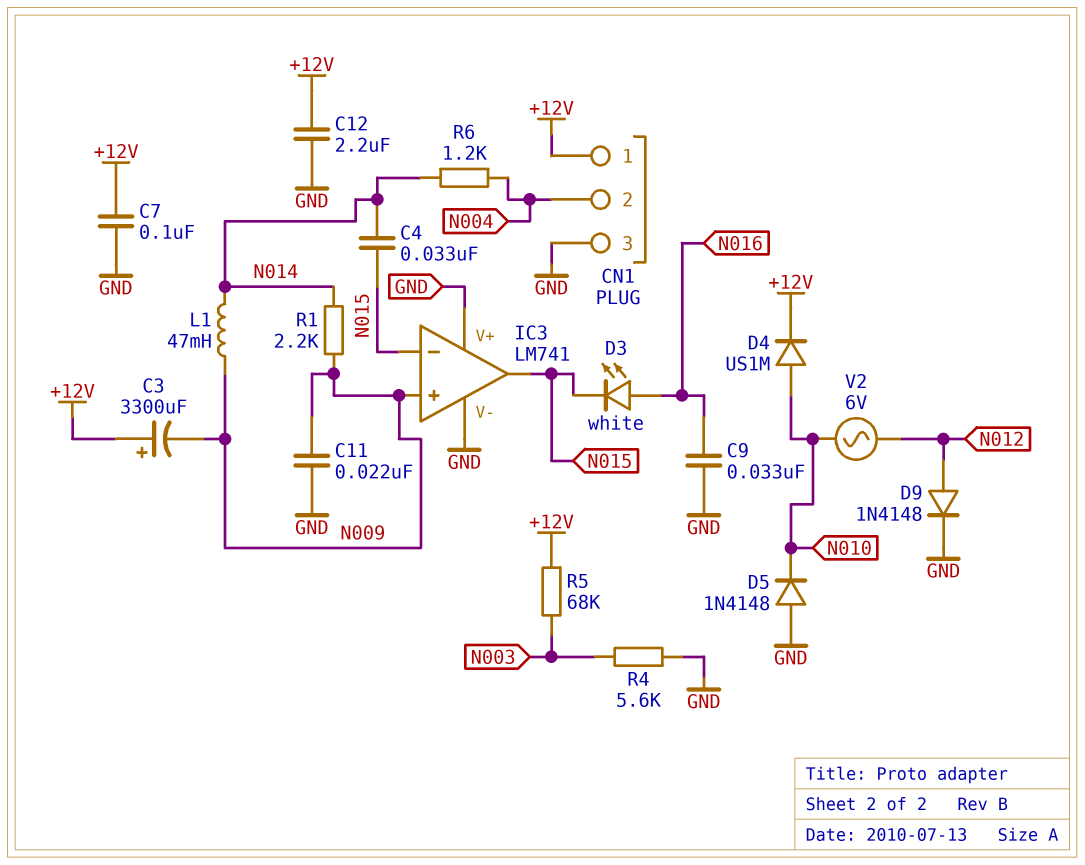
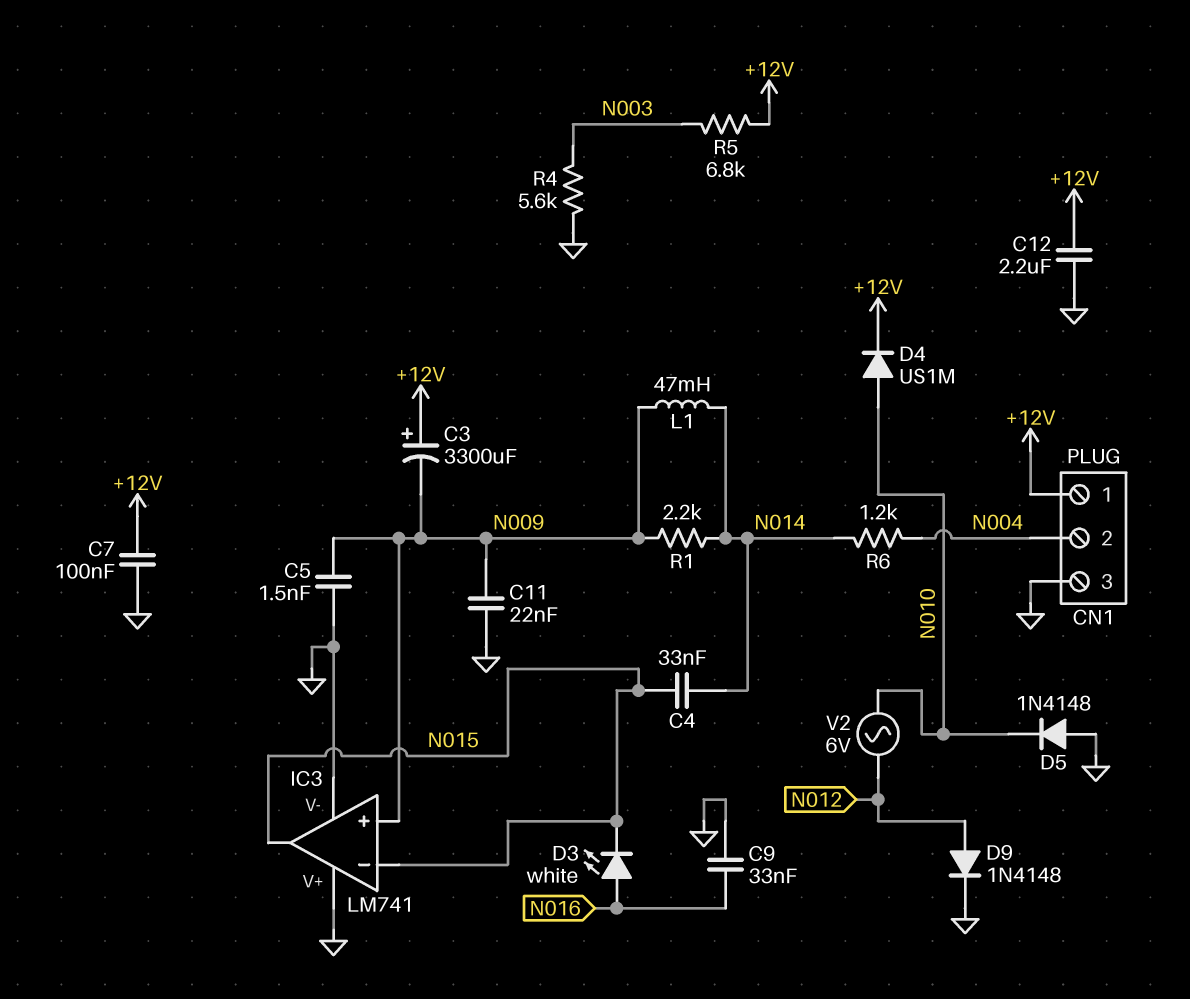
C5: none -> 1.5nF (GND, N009)
R5: 68k (+12V, N003) -> 6.8k (+12V, N003)

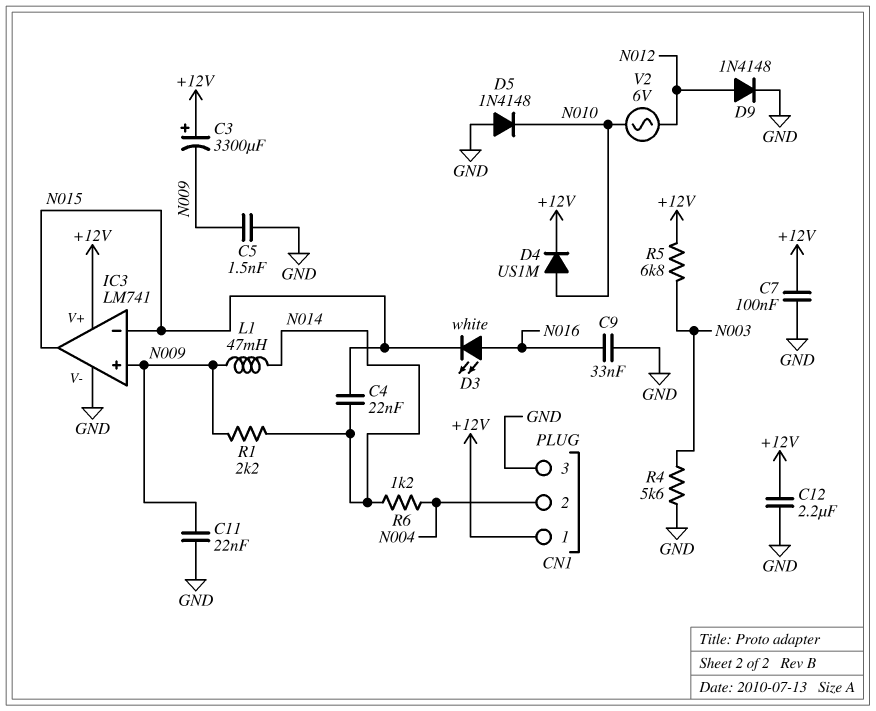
C4: 33nF (N014, N015) -> 22nF (N014, N015)
IC3 pin V+: GND -> +12V

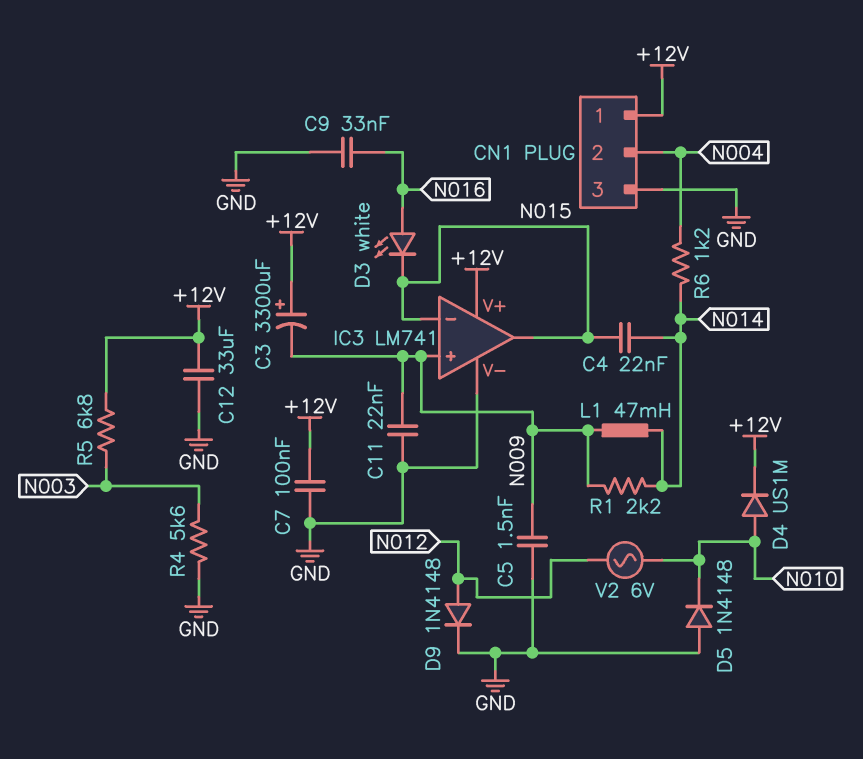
C12: 2.2uF (+12V, GND) -> 33uF (+12V, GND)

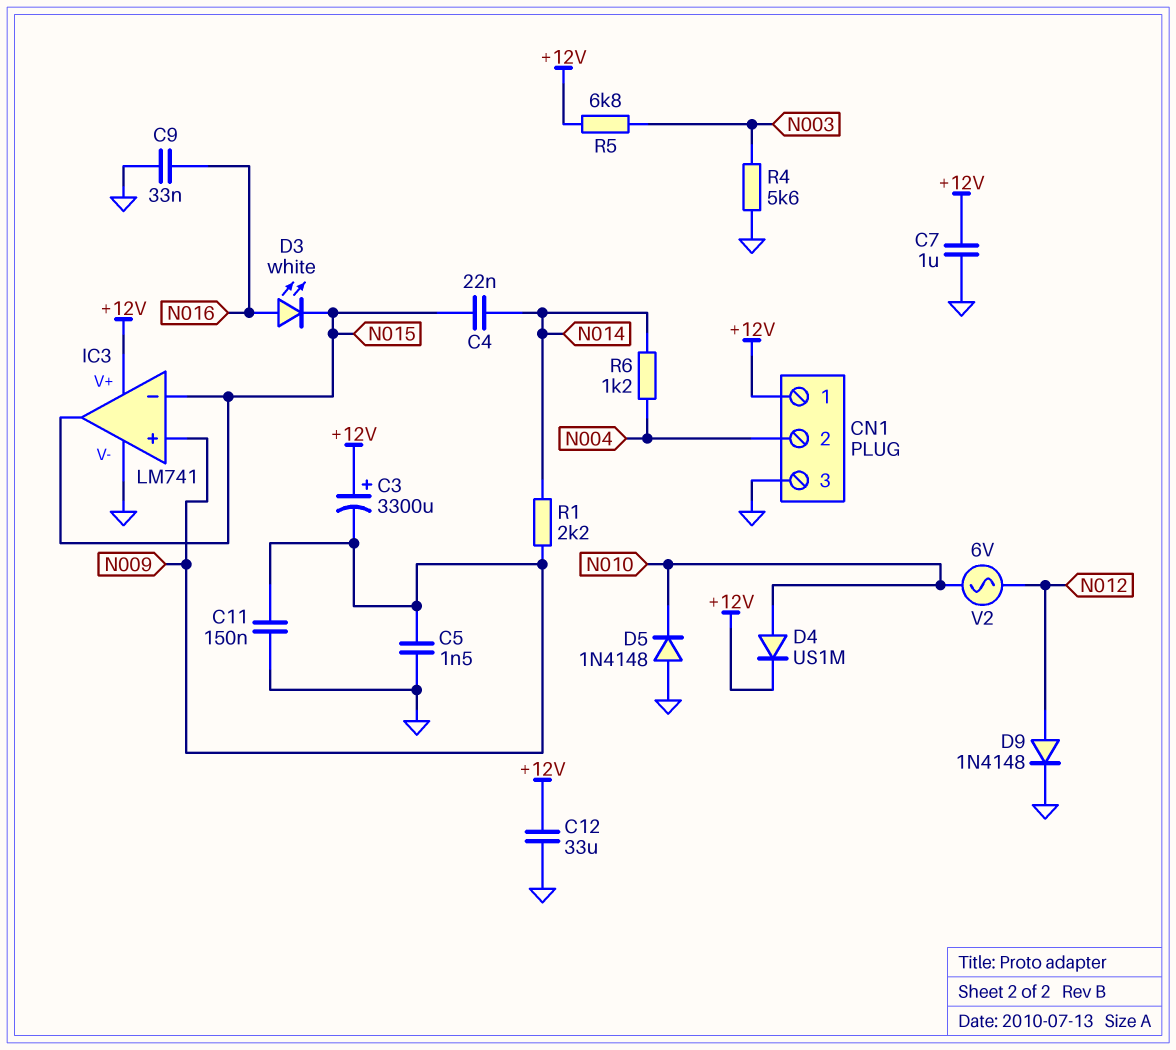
C7: 100nF (+12V, GND) -> 1uF (+12V, GND)
C11: 22nF (GND, N009) -> 150nF (GND, N009)
L1: 47mH (N009, N014) -> none

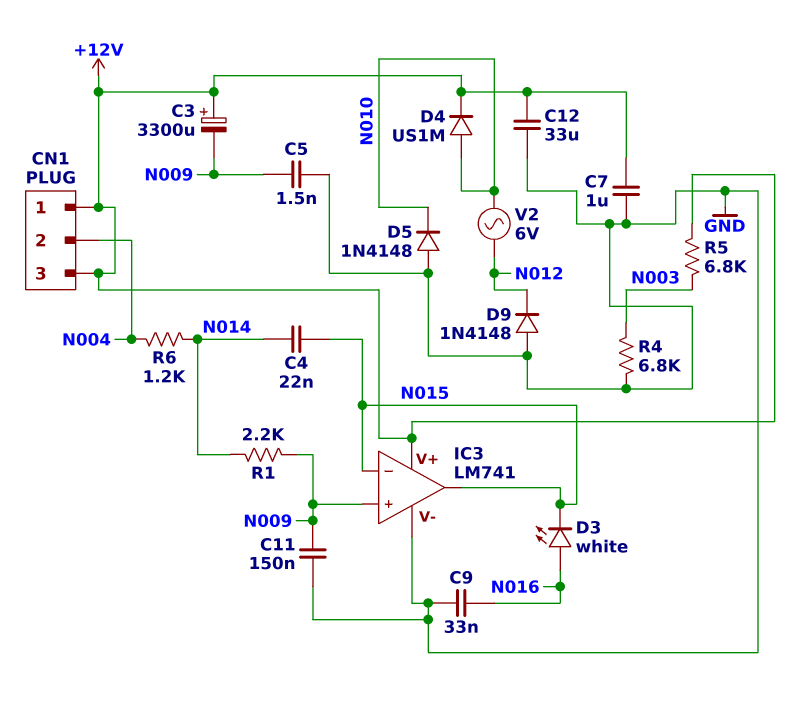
CN1 pin 3: GND -> +12V
D9: diode 1N4148 (A N012, K GND) -> diode 1N4148 (A GND, K N012)
R4: 5.6k (GND, N003) -> 6.8k (GND, N003)

